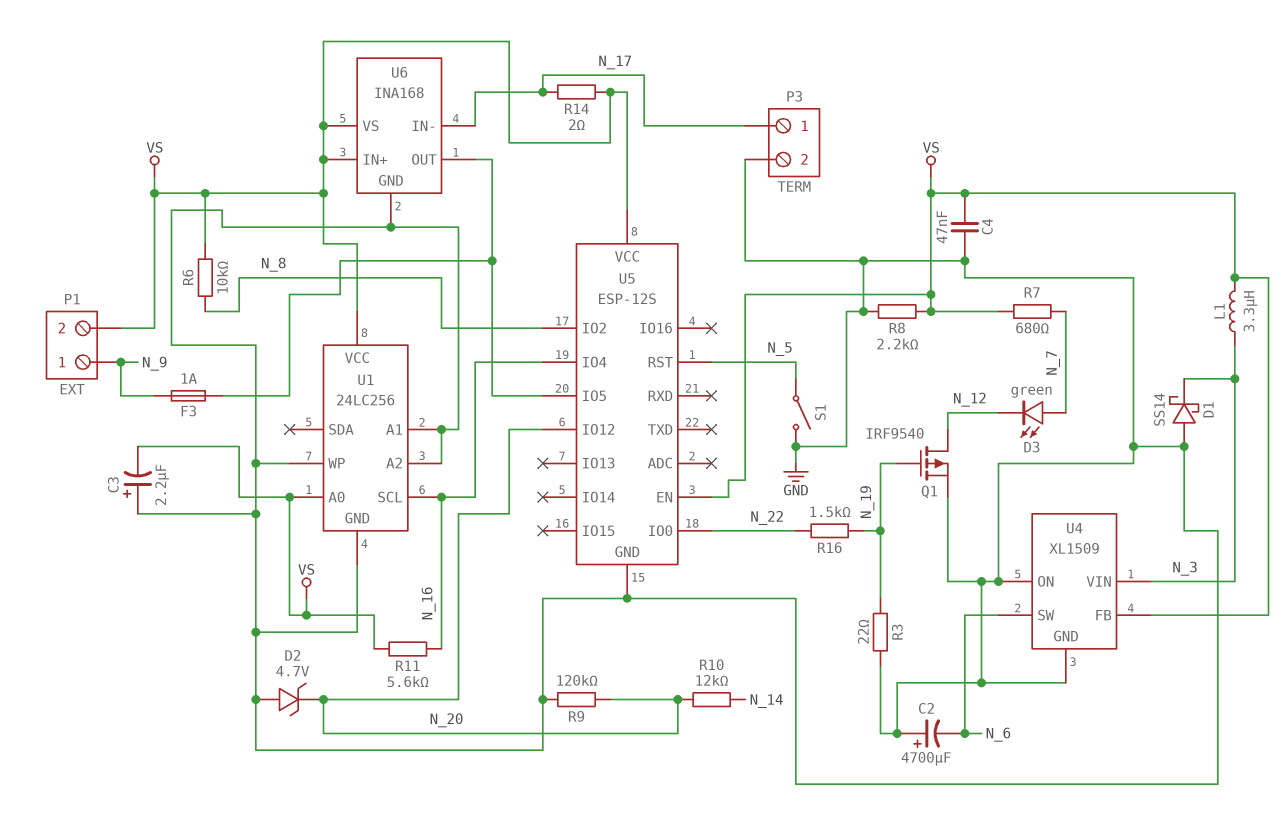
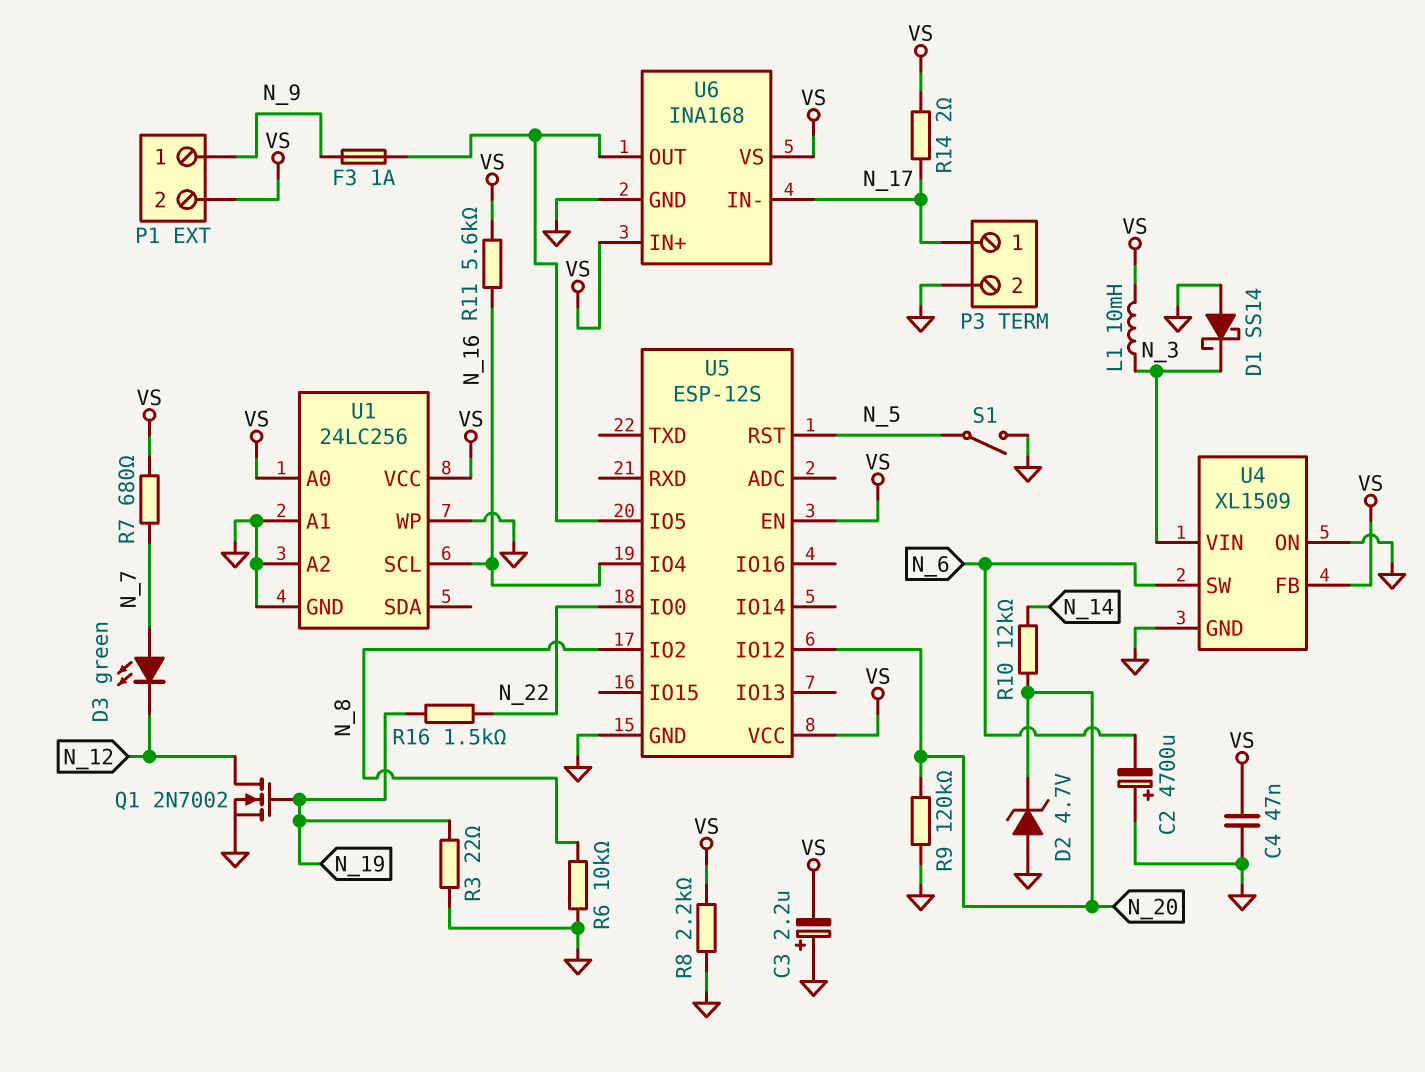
L1: 3.3uH (N_3, VS) -> 10mH (N_3, VS)
Q1: PMOS IRF9540 (G N_19, D N_12, S GND) -> NMOS 2N7002 (G N_19, D N_12, S GND)
R6: 10k (N_8, VS) -> 10k (GND, N_8)

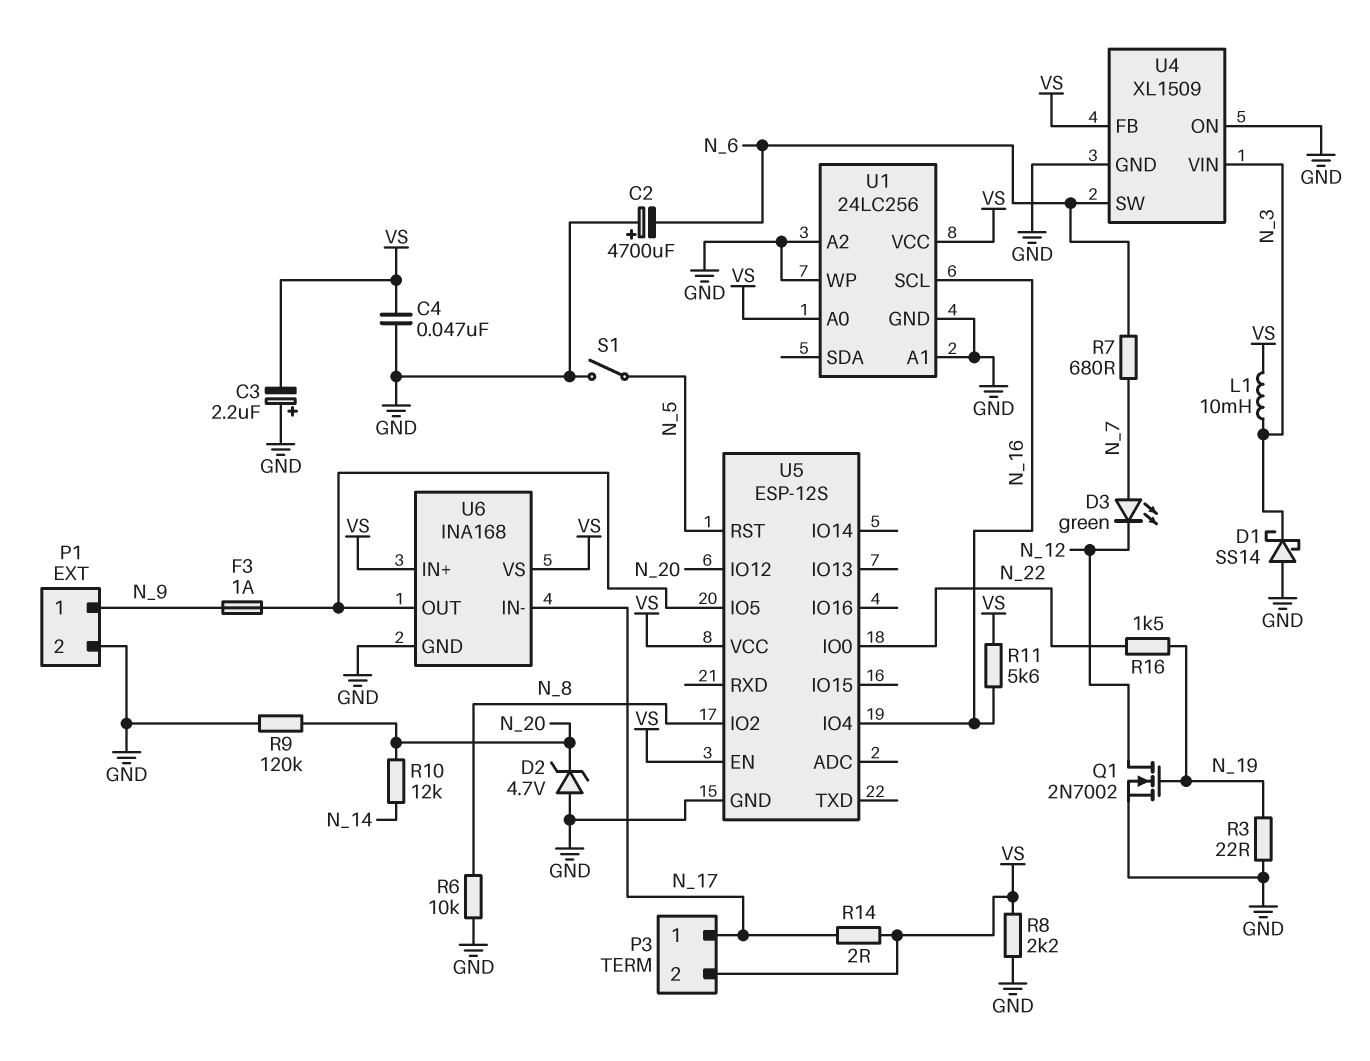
P1 pin 2: VS -> GND
P3 pin 2: GND -> VS
R7: 680 (N_7, VS) -> 680 (N_6, N_7)

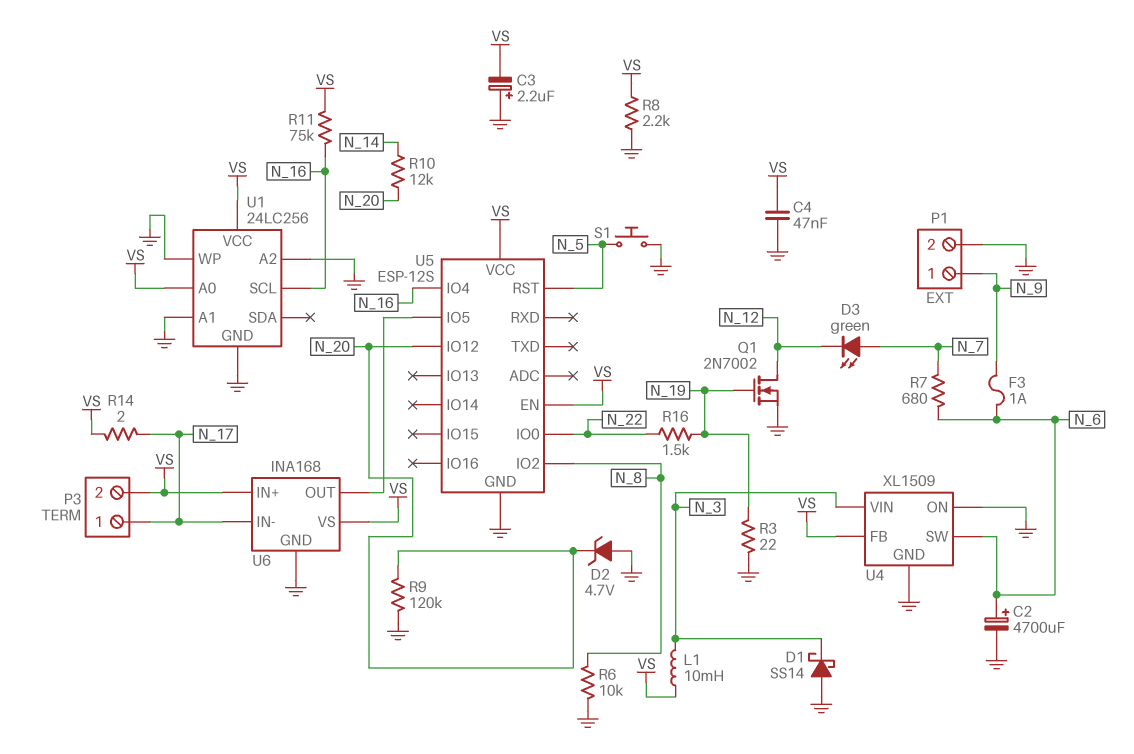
C2: 4700uF (plus GND, minus N_6) -> 4700uF (plus N_6, minus GND)
F3: 1A (N_9, U5/IO5) -> 1A (N_6, N_9)
R11: 5.6k (N_16, VS) -> 75k (N_16, VS)
S1: switch (GND, N_5) -> button (GND, N_5)

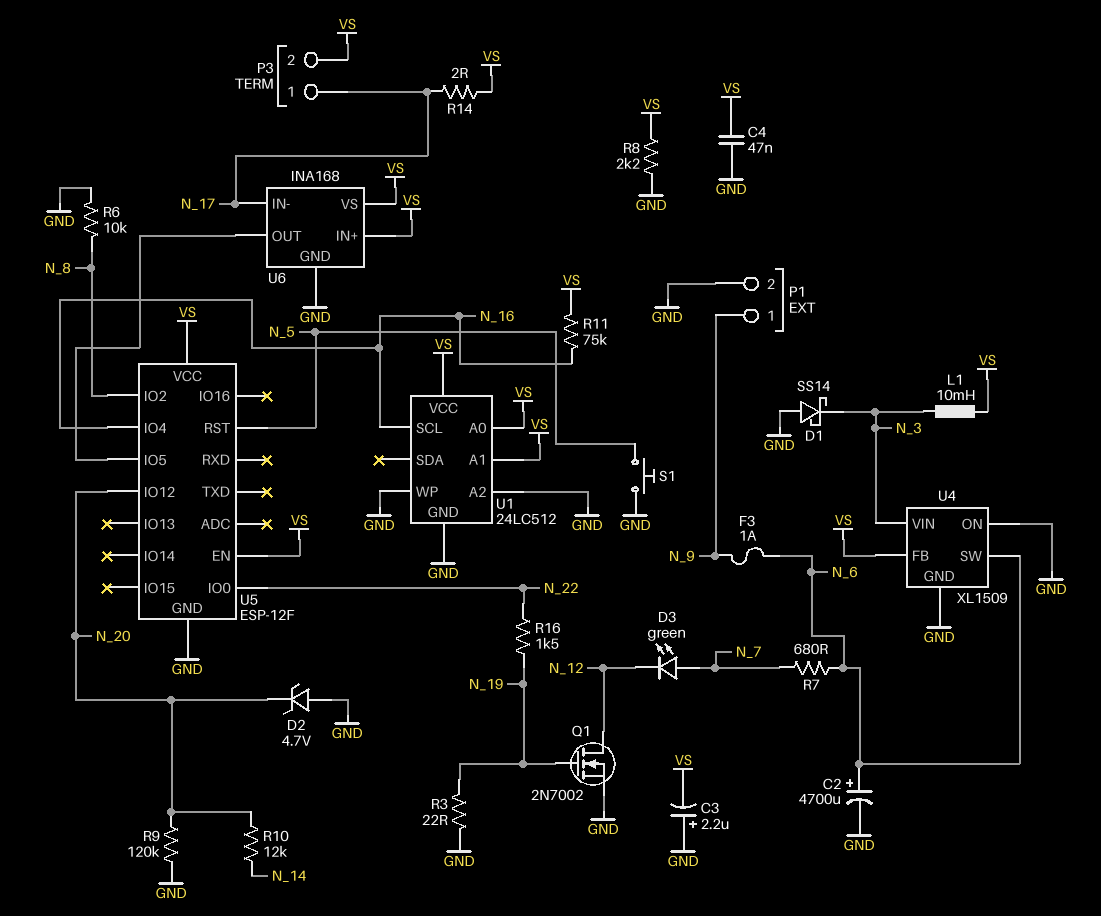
U1: 24LC256 -> 24LC512
U1 pin A1: GND -> VS
U5: ESP-12S -> ESP-12F

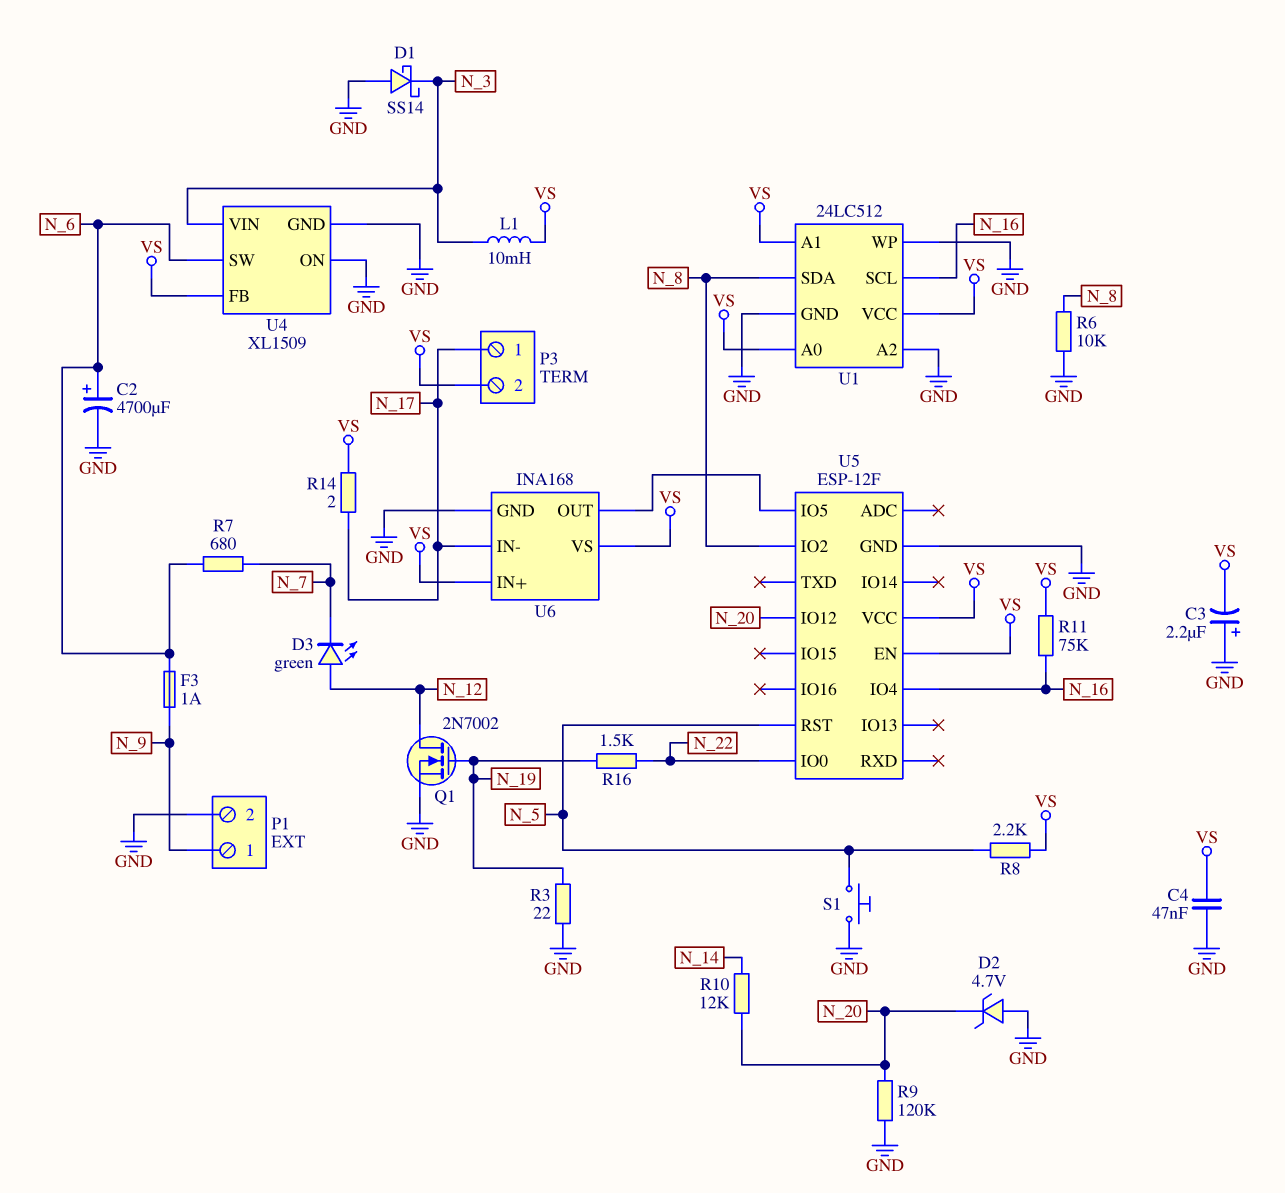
D3: LED green (A N_7, K N_12) -> LED green (A N_12, K N_7)
R8: 2.2k (GND, VS) -> 2.2k (N_5, VS)
U1 pin SDA: none -> N_8

